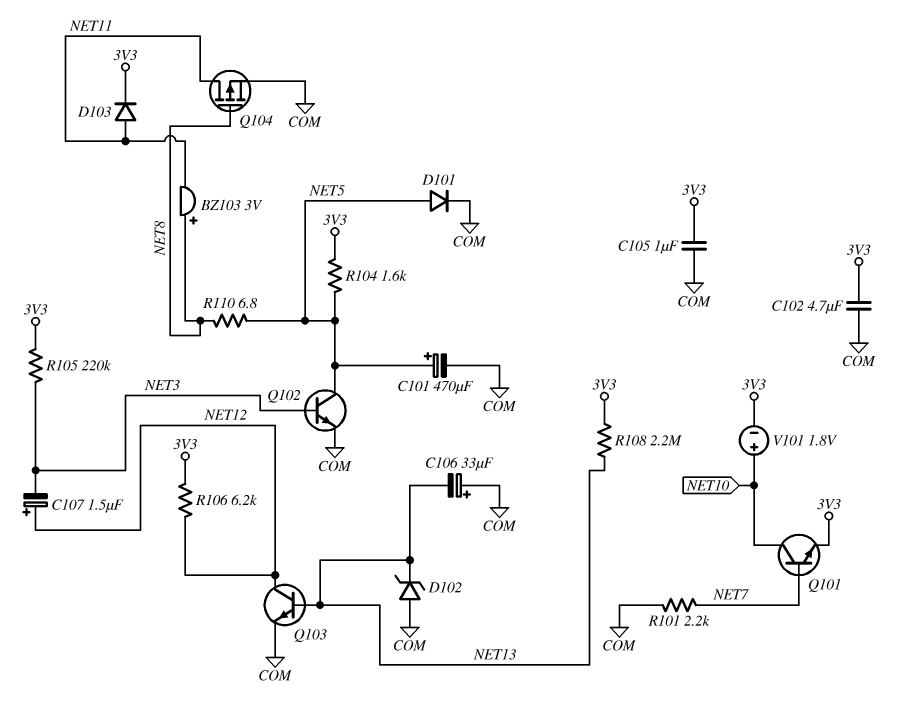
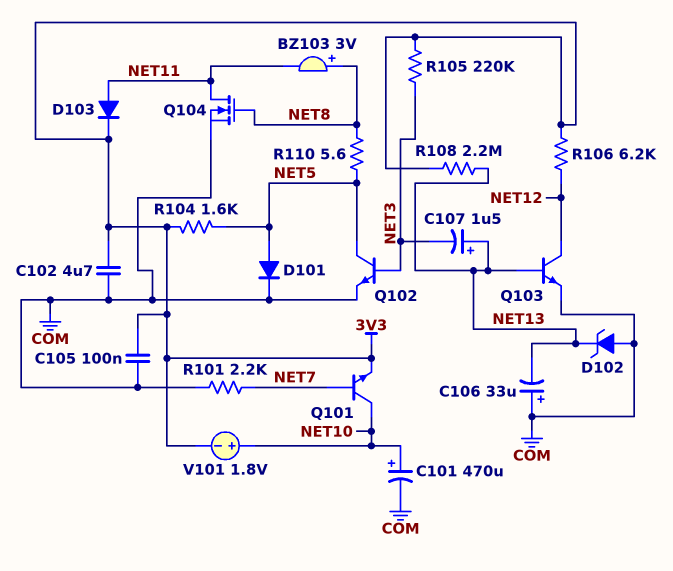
C101: 470uF (plus NET5, minus COM) -> 470uF (plus NET10, minus COM)
C105: 1uF (3V3, COM) -> 100nF (3V3, COM)
C107: 1.5uF (plus NET12, minus NET3) -> 1.5uF (plus NET13, minus NET3)
Q104: PMOS (G NET8, D NET11, S COM) -> NMOS (G NET8, D NET11, S COM)
R110: 6.8 (NET5, NET8) -> 5.6 (NET5, NET8)

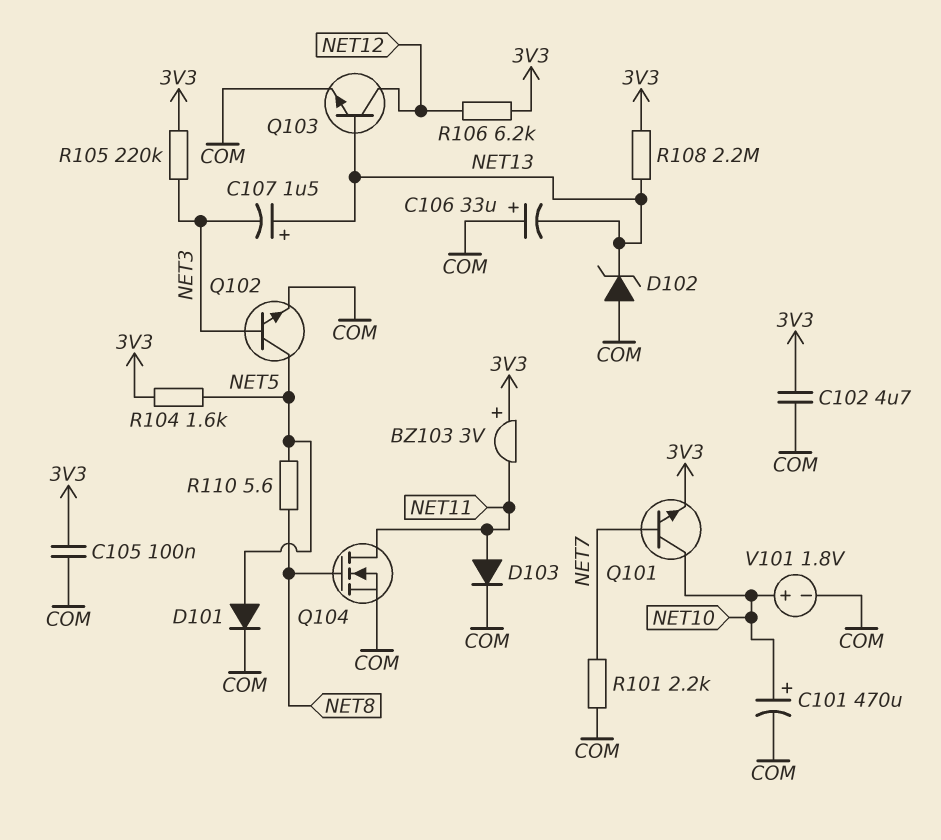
BZ103: buzzer 3V (plus NET8, minus NET11) -> buzzer 3V (plus 3V3, minus NET11)
D103: diode (A NET11, K 3V3) -> diode (A NET11, K COM)
V101: 1.8V (plus NET10, minus 3V3) -> 1.8V (plus NET10, minus COM)

